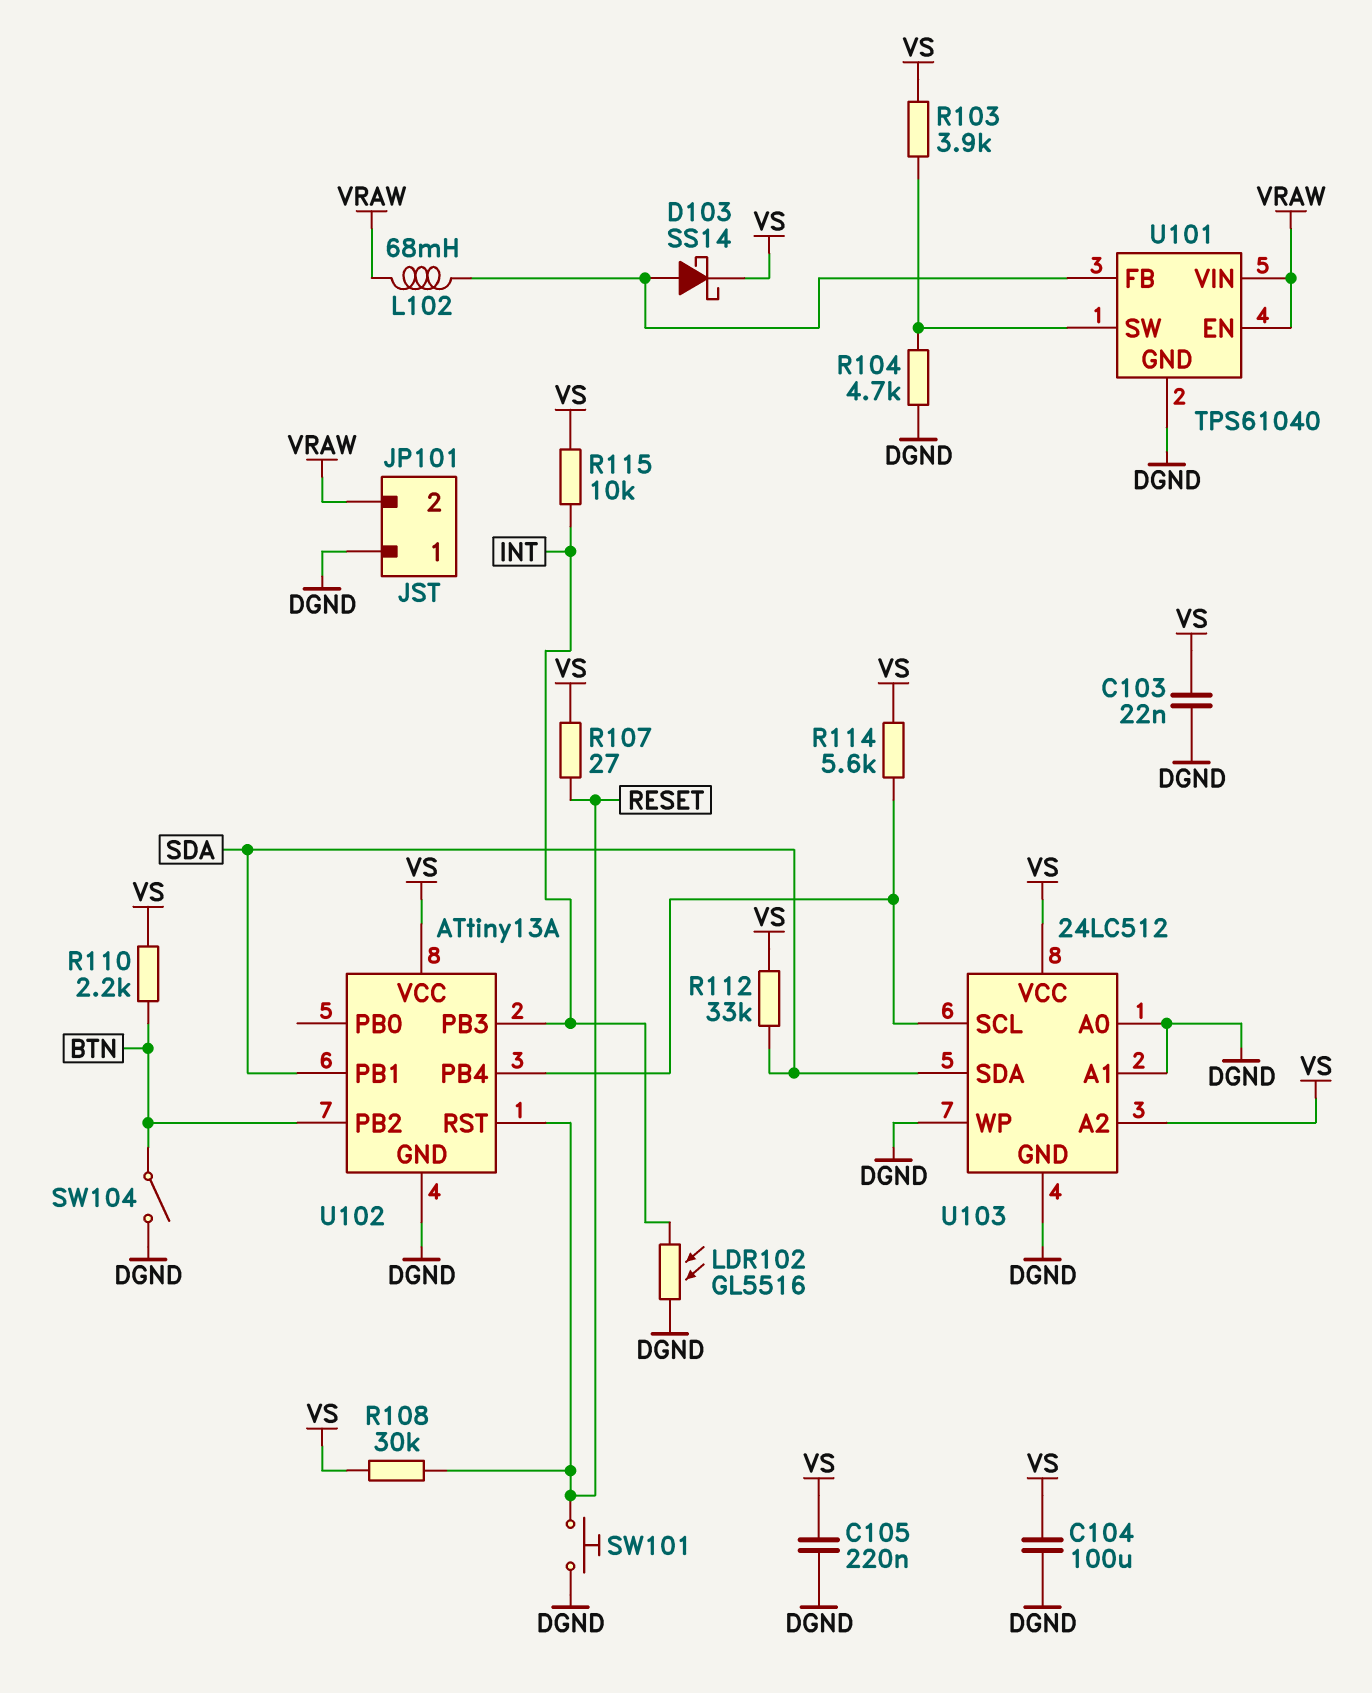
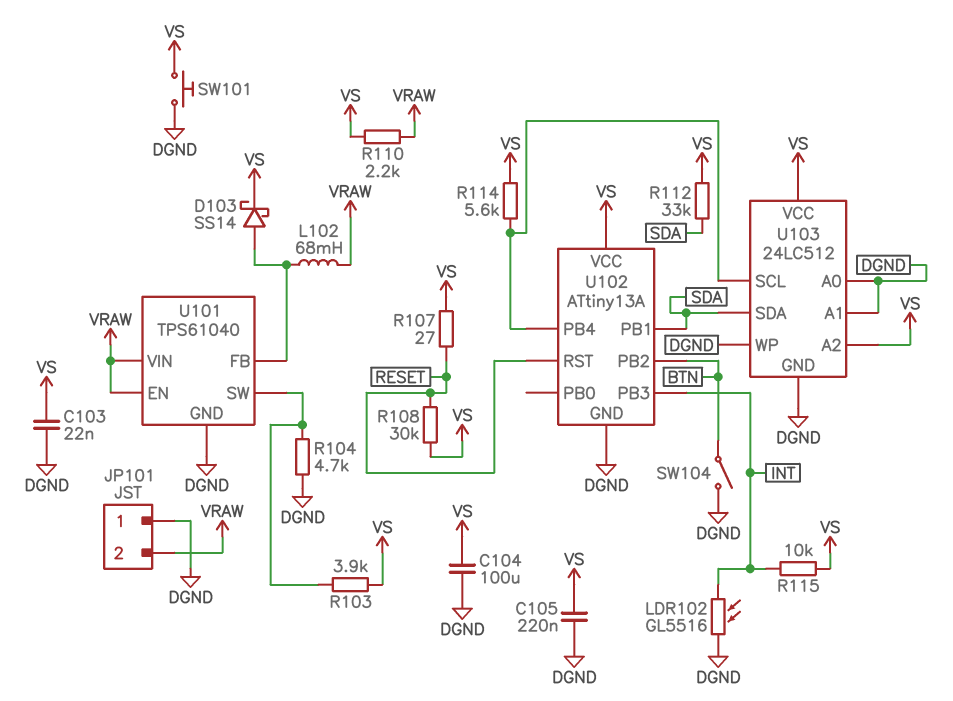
R110: 2.2k (BTN, VS) -> 2.2k (VRAW, VS)
SW101: button (DGND, RESET) -> button (DGND, VS)

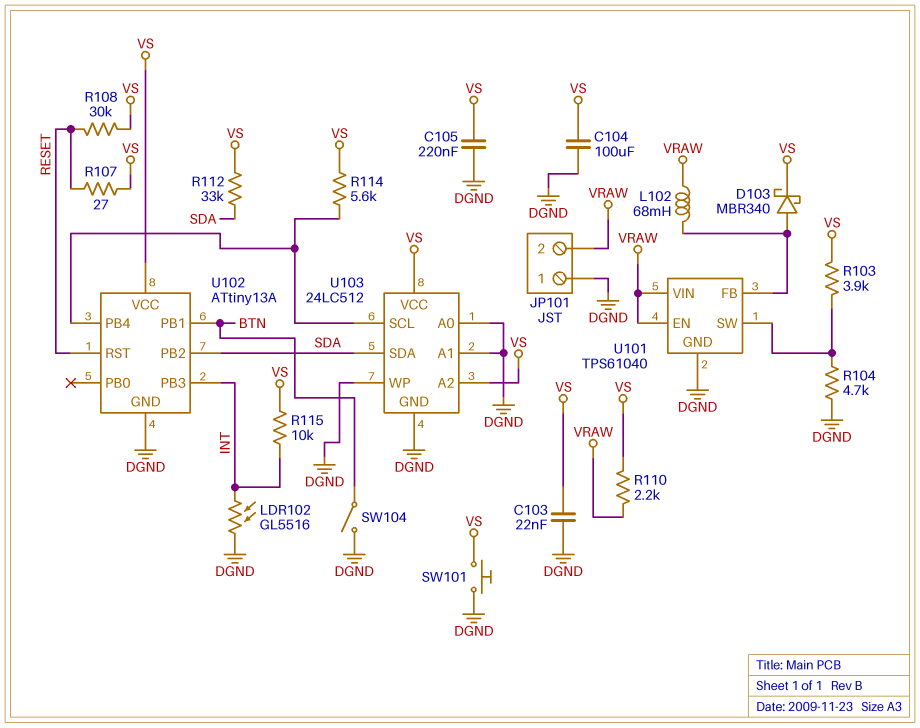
D103: schottky SS14 (A U101/FB, K VS) -> schottky MBR340 (A U101/FB, K VS)
U102 pin PB1: SDA -> BTN
U102 pin PB2: BTN -> SDA

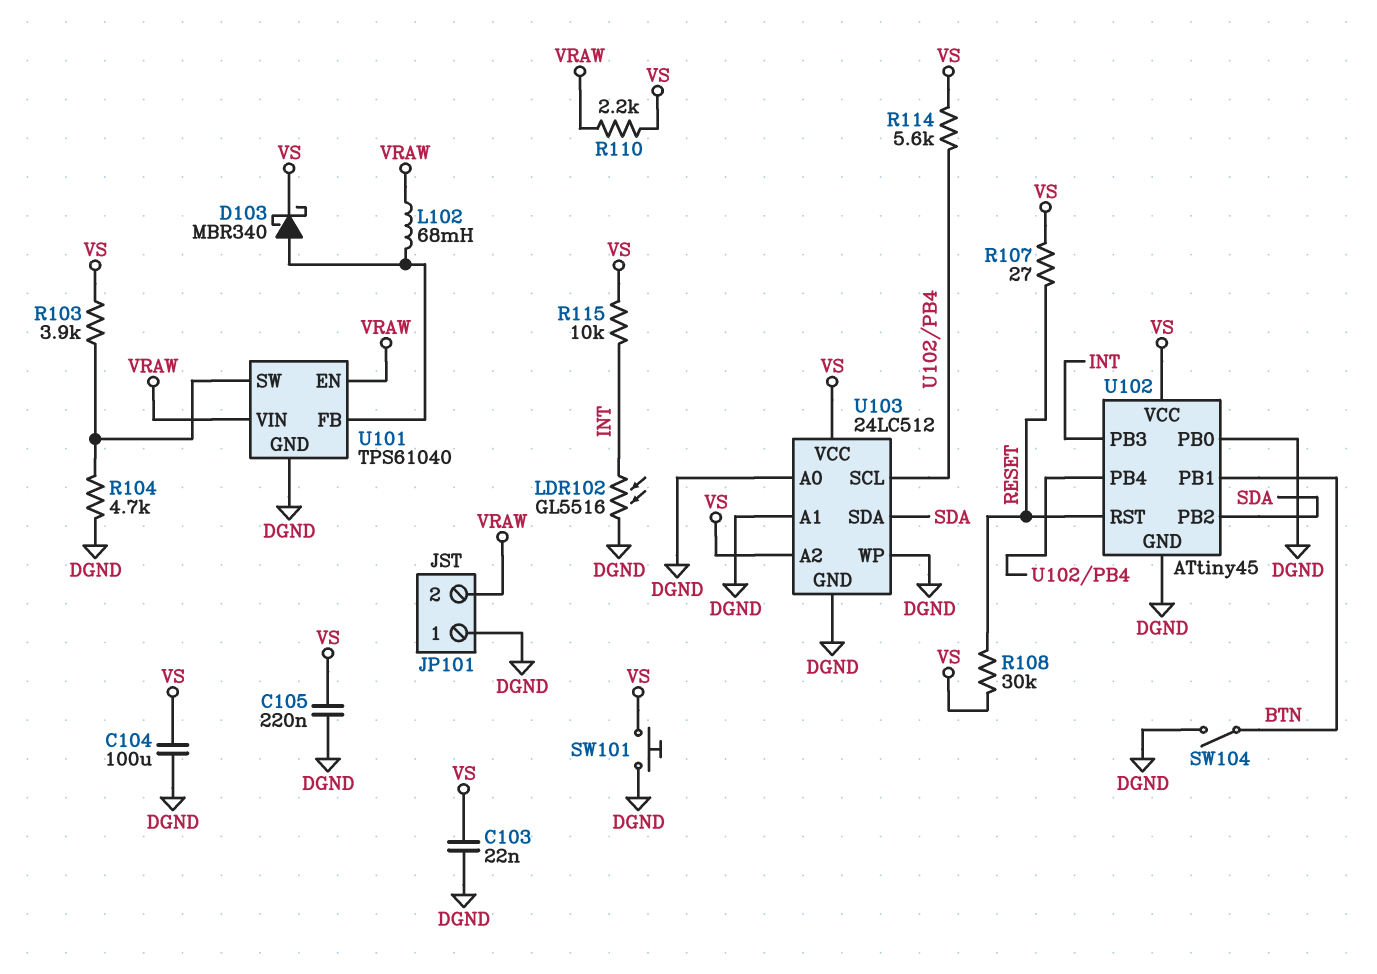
R112: 33k (SDA, VS) -> none
U102: ATtiny13A -> ATtiny45
U102 pin PB0: none -> DGND

